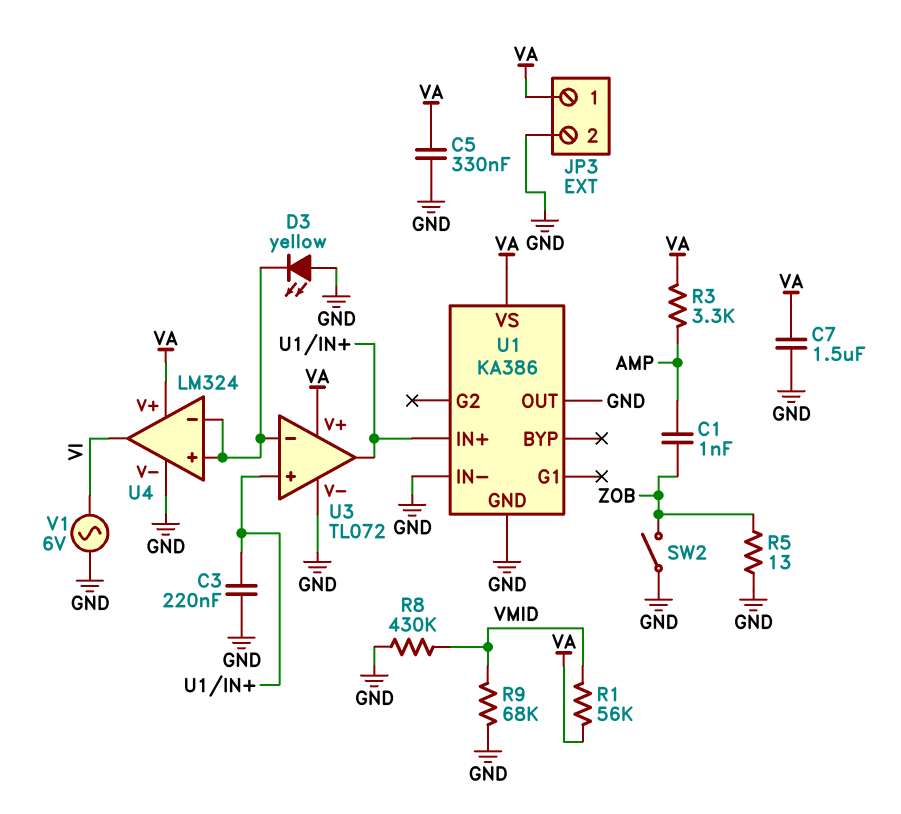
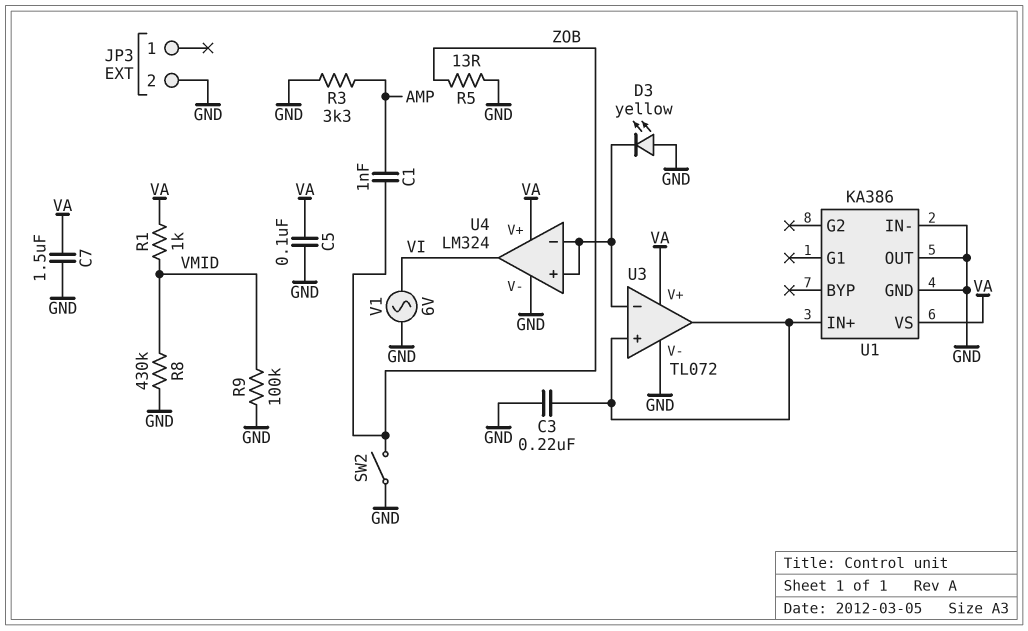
C5: 330nF (GND, VA) -> 100nF (GND, VA)
JP3 pin 1: VA -> none
R1: 56k (VA, VMID) -> 1k (VA, VMID)
R3: 3.3k (AMP, VA) -> 3.3k (AMP, GND)
R9: 68k (GND, VMID) -> 100k (GND, VMID)

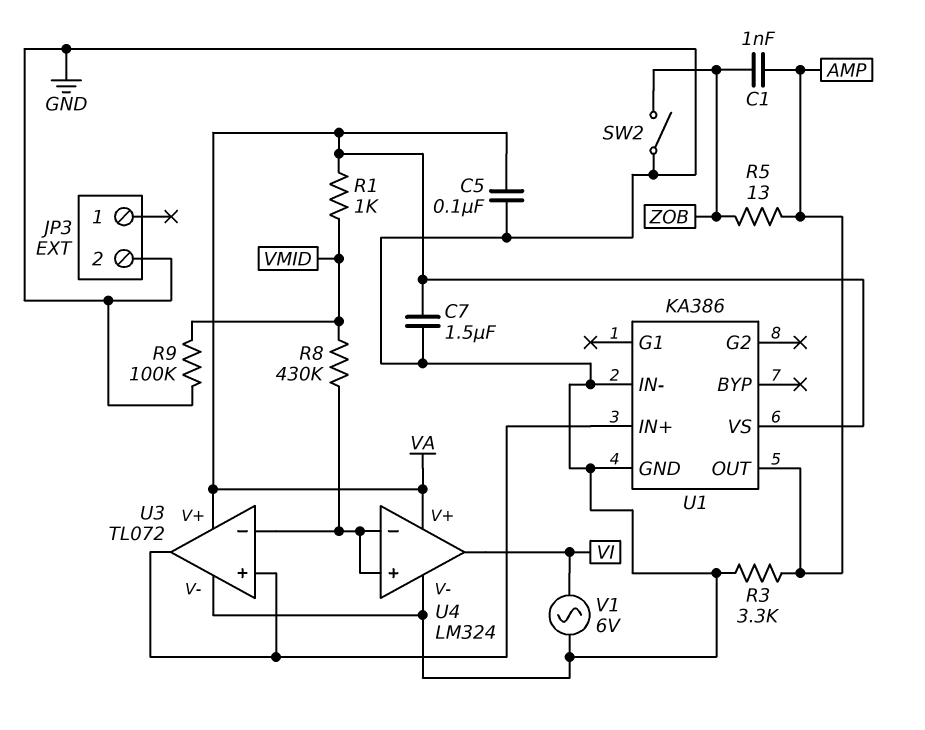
C3: 220nF (GND, U1/IN+) -> none
D3: LED yellow (A GND, K U3/in-) -> none
R5: 13 (GND, ZOB) -> 13 (AMP, ZOB)
R8: 430k (GND, VMID) -> 430k (U3/in-, VMID)
U1 pin OUT: GND -> AMP

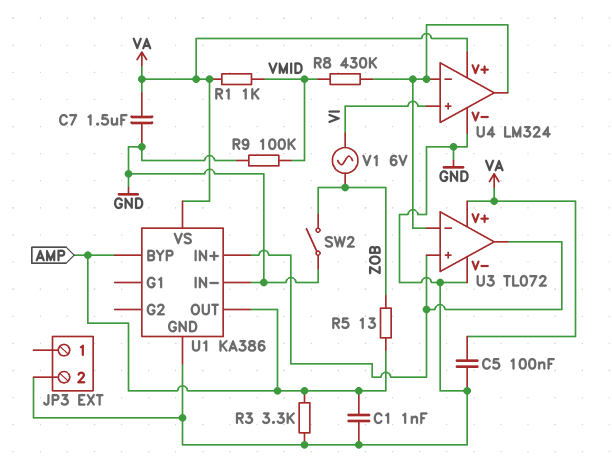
C1: 1nF (AMP, ZOB) -> 1nF (AMP, GND)
U1 pin BYP: none -> AMP
U4 pin in+: U3/in- -> VI
U4 pin out: VI -> U3/in-
V1: AC 6V (GND, VI) -> AC 6V (VI, ZOB)

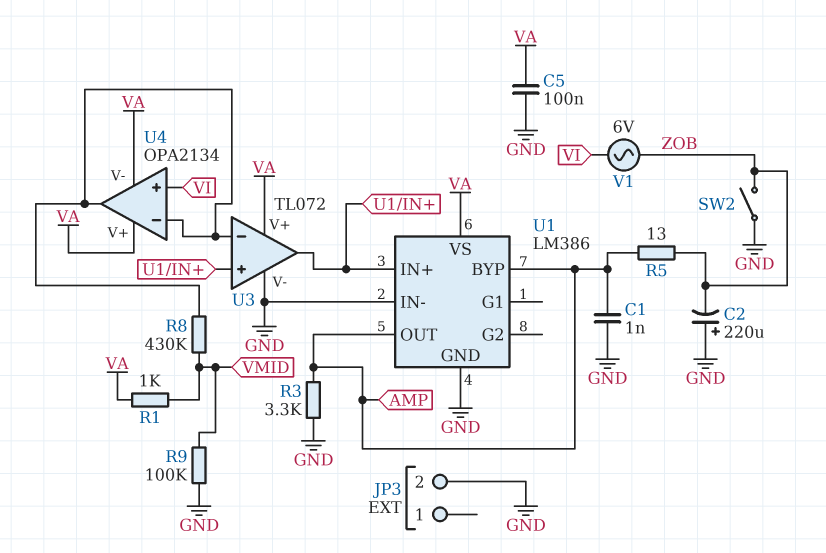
C2: none -> 220uF (plus GND, minus ZOB)
C7: 1.5uF (GND, VA) -> none
U1: KA386 -> LM386
U4: LM324 -> OPA2134
U4 pin V-: GND -> VA

